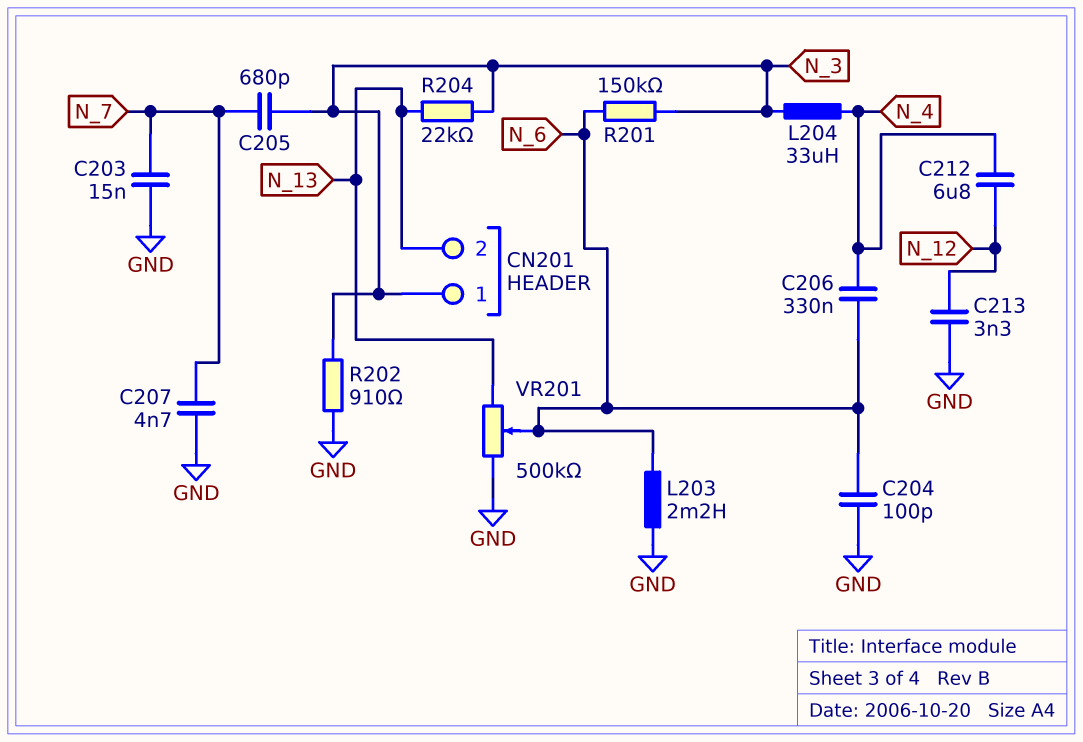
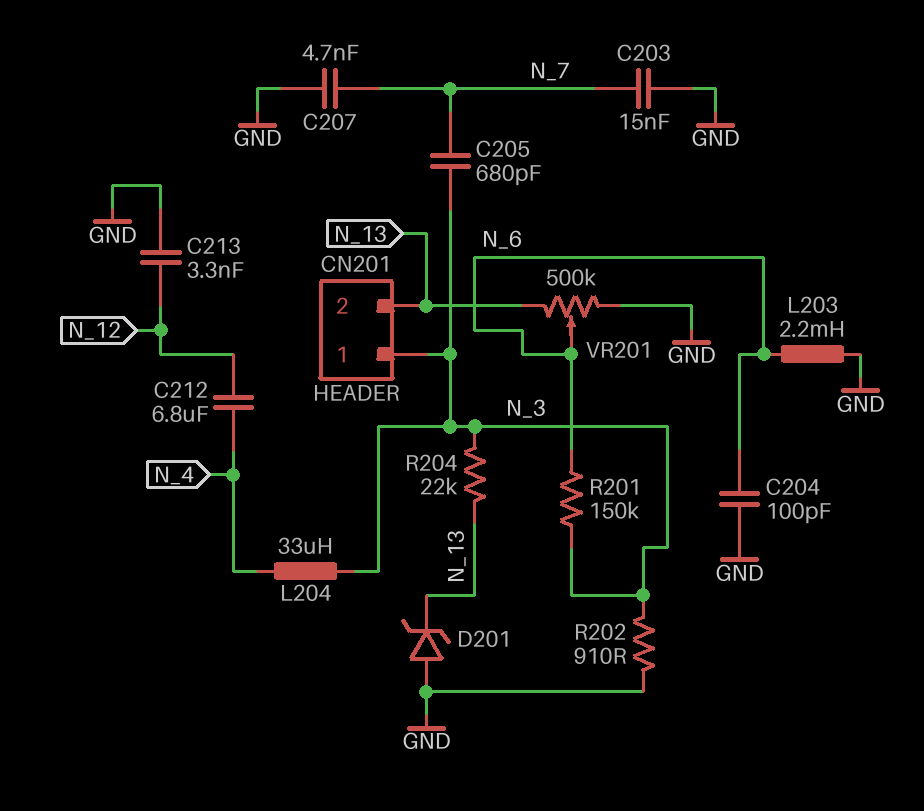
C206: 330nF (N_4, N_6) -> none
D201: none -> zener (A GND, K N_13)

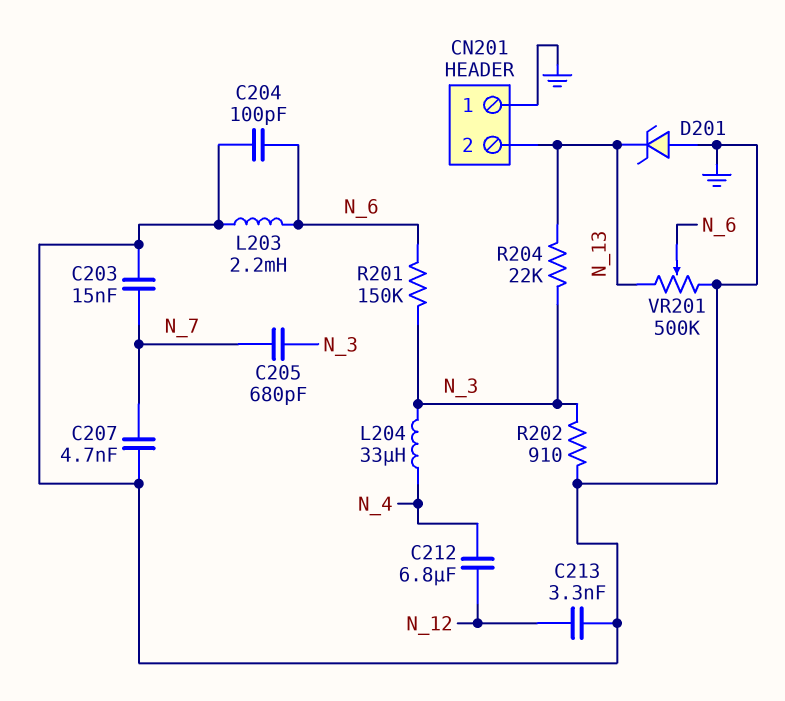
CN201 pin 1: N_3 -> GND

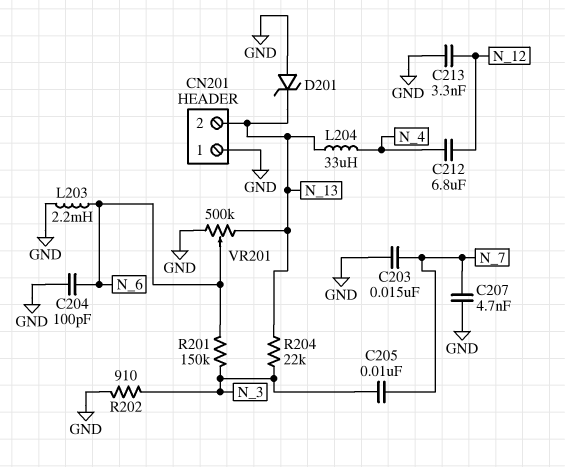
C205: 680pF (N_3, N_7) -> 10nF (N_3, N_7)
L204: 33uH (N_3, N_4) -> 33uH (N_4, N_13)

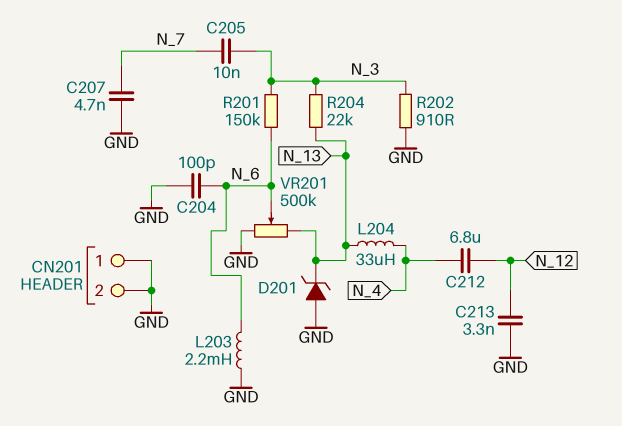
C203: 15nF (GND, N_7) -> none
CN201 pin 2: N_13 -> GND

